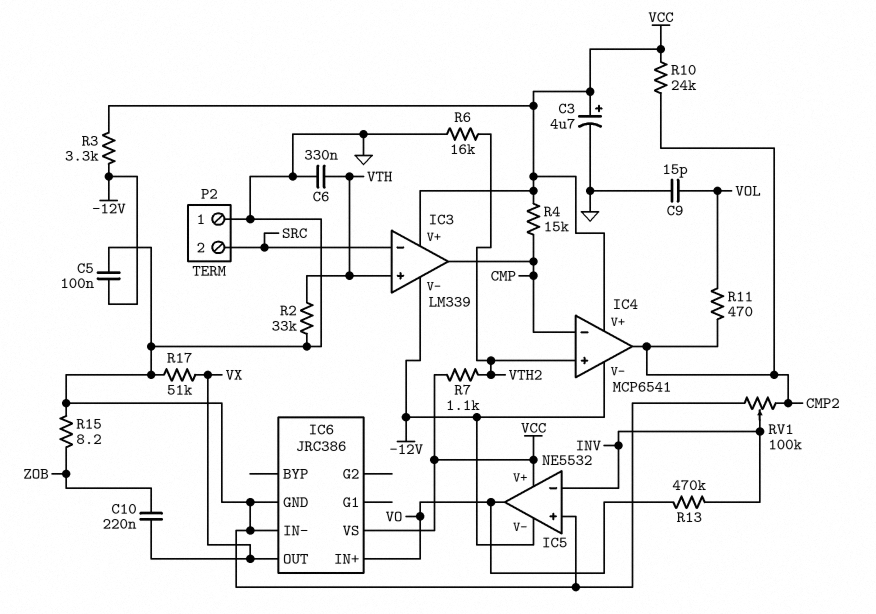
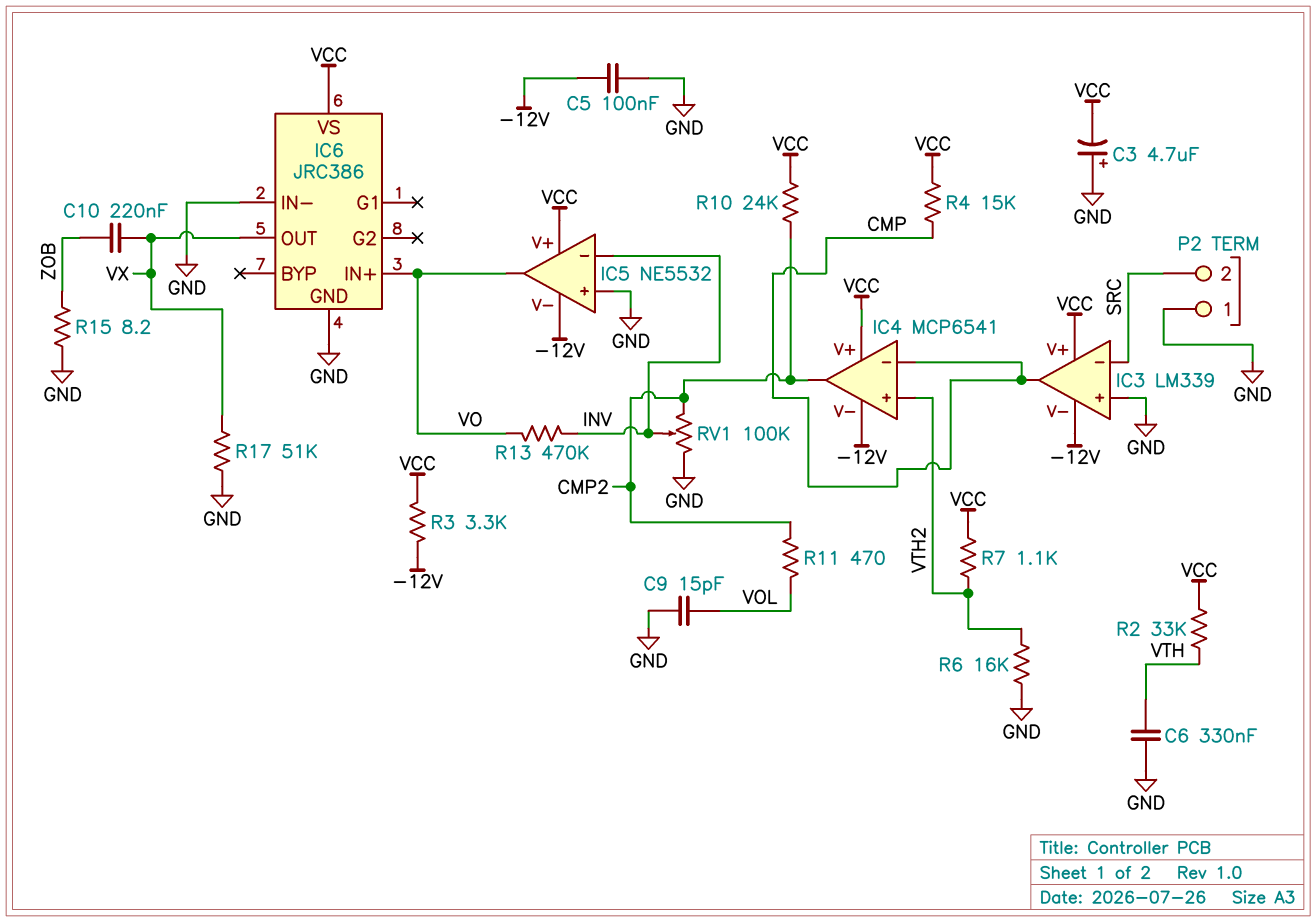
C3: 4.7uF (plus VCC, minus GND) -> 4.7uF (plus GND, minus VCC)
IC3 pin in+: VTH -> GND
R2: 33k (GND, VTH) -> 33k (VCC, VTH)

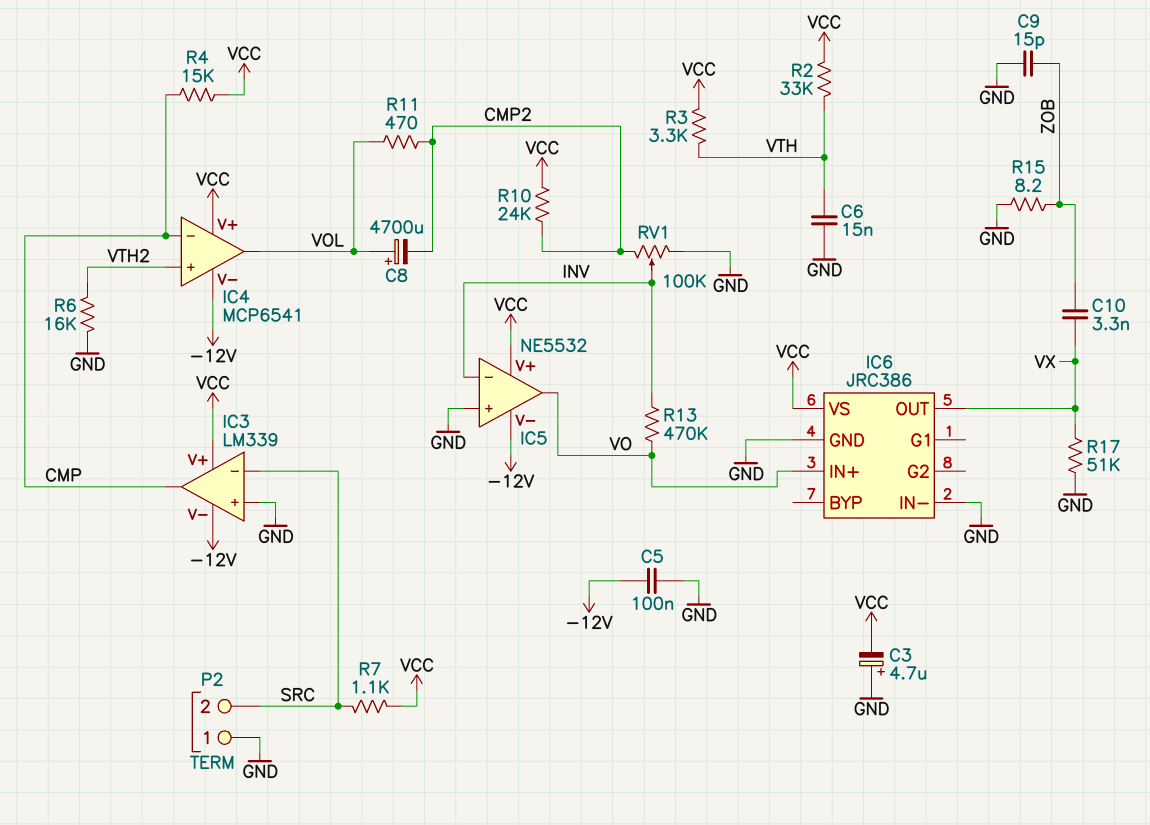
C6: 330nF (GND, VTH) -> 15nF (GND, VTH)
C8: none -> 4700uF (plus VOL, minus CMP2)
C9: 15pF (GND, VOL) -> 15pF (GND, ZOB)
C10: 220nF (VX, ZOB) -> 3.3nF (VX, ZOB)
IC4 pin out: CMP2 -> VOL
R3: 3.3k (-12V, VCC) -> 3.3k (VCC, VTH)
R7: 1.1k (VCC, VTH2) -> 1.1k (SRC, VCC)

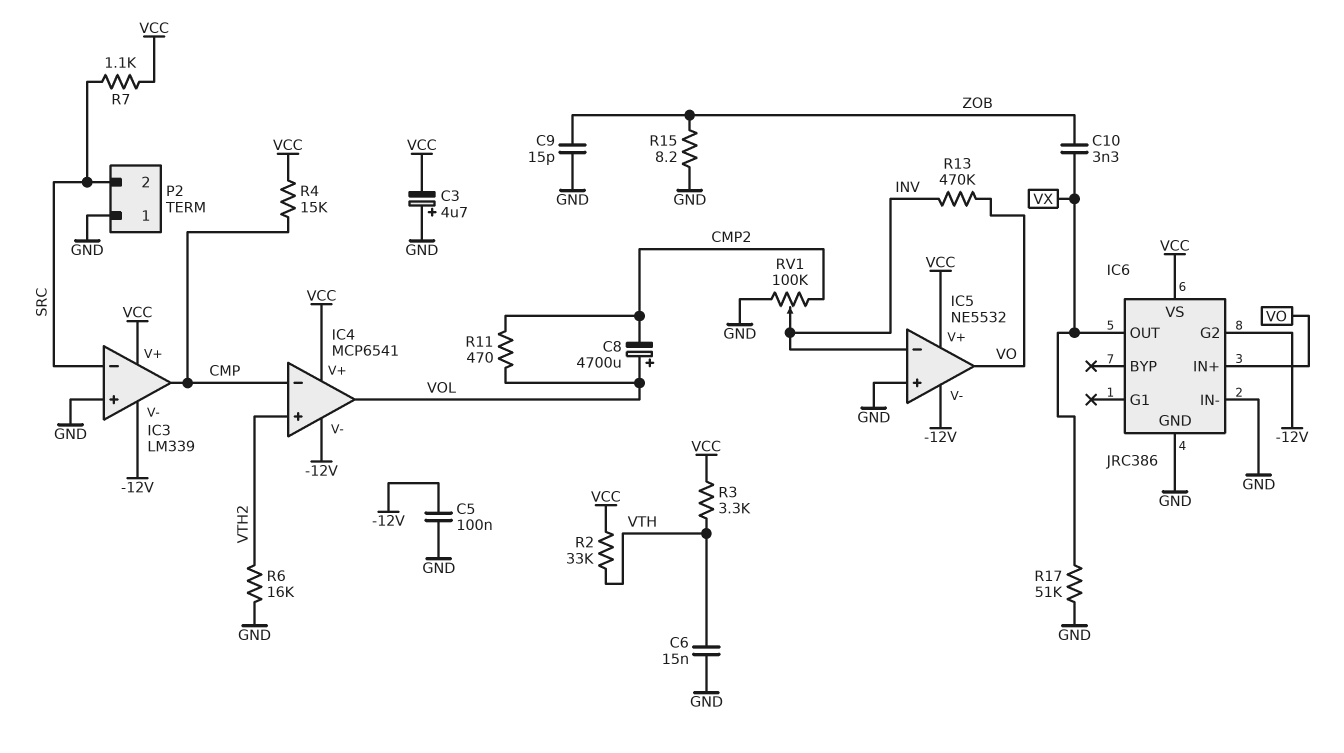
IC6 pin G2: none -> -12V
R10: 24k (CMP2, VCC) -> none

